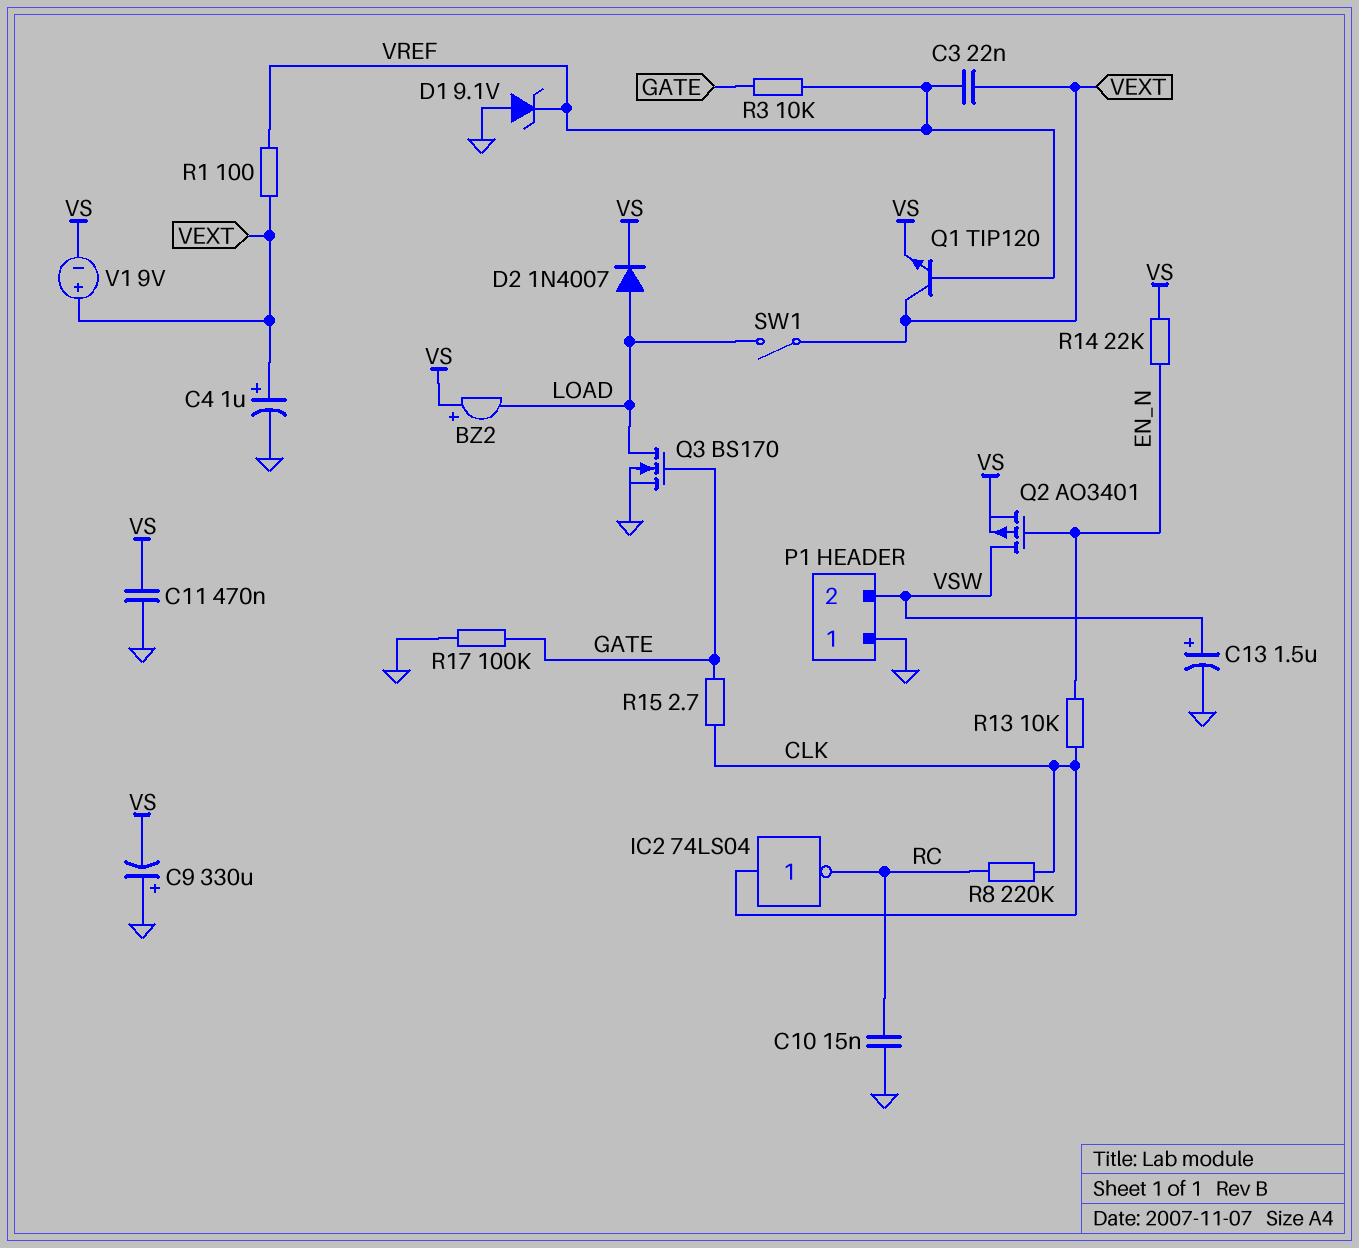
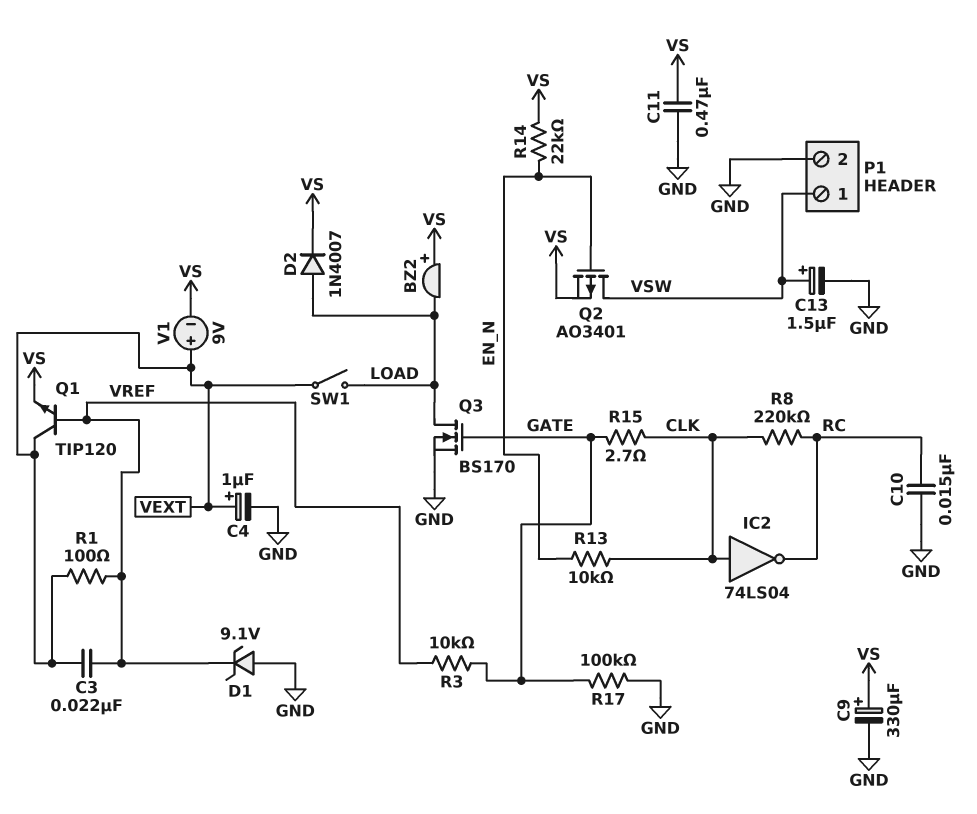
C9: 330uF (plus GND, minus VS) -> 330uF (plus VS, minus GND)
P1 pin 1: GND -> VSW
P1 pin 2: VSW -> GND

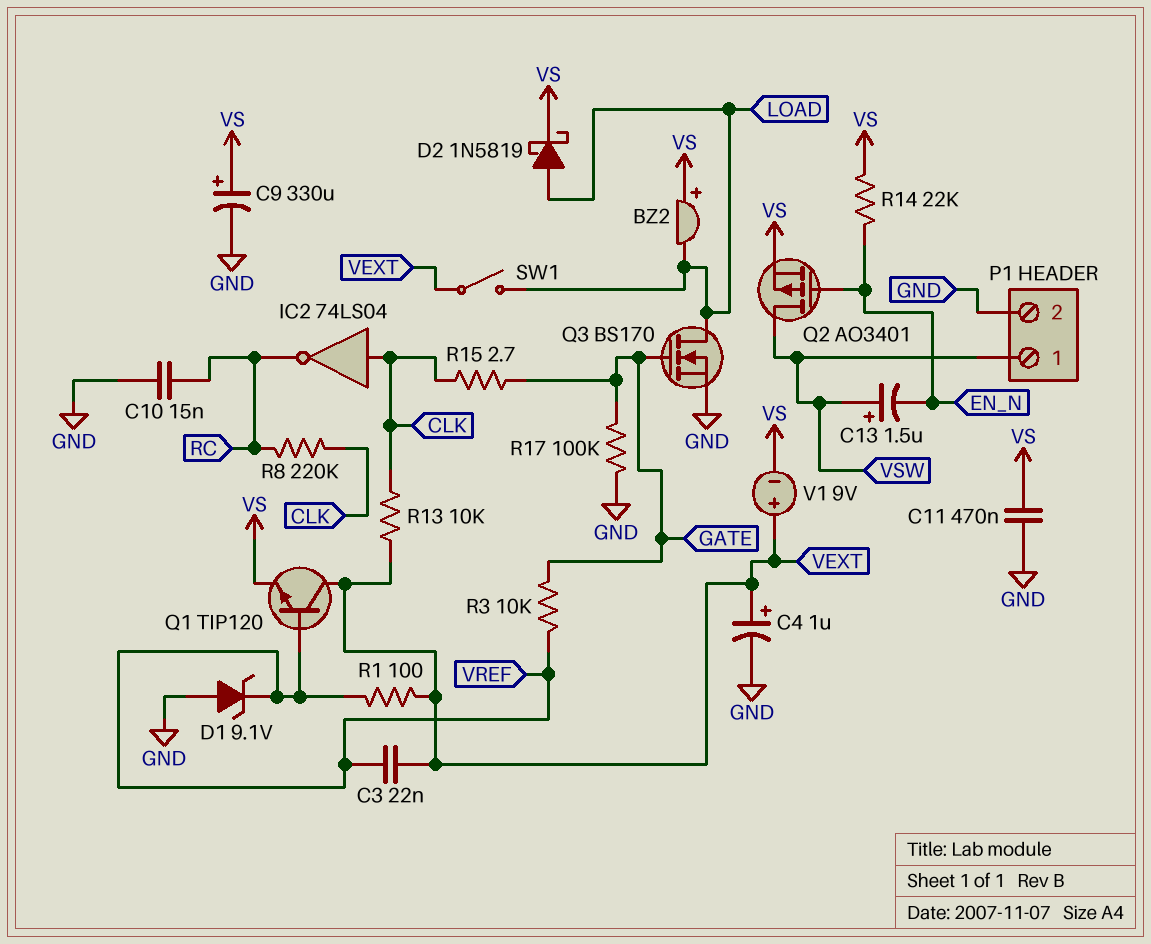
C13: 1.5uF (plus VSW, minus GND) -> 1.5uF (plus VSW, minus EN_N)
D2: diode 1N4007 (A LOAD, K VS) -> schottky 1N5819 (A LOAD, K VS)
R13: 10k (CLK, EN_N) -> 10k (CLK, VEXT)

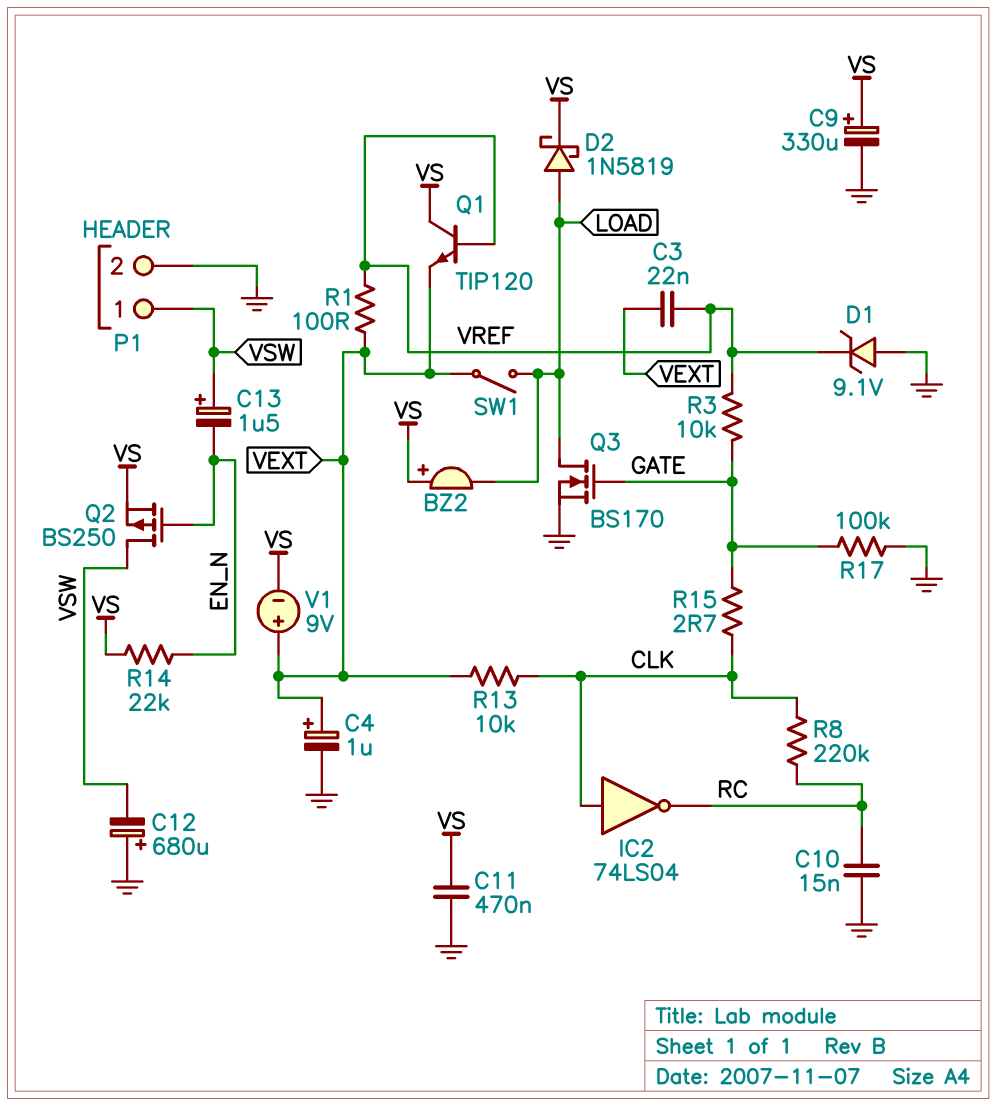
C12: none -> 680uF (plus GND, minus VSW)
Q1: NPN TIP120 (B VREF, C VEXT, E VS) -> NPN TIP120 (B VREF, C VS, E VEXT)
Q2: PMOS AO3401 (G EN_N, D VSW, S VS) -> PMOS BS250 (G EN_N, D VSW, S VS)

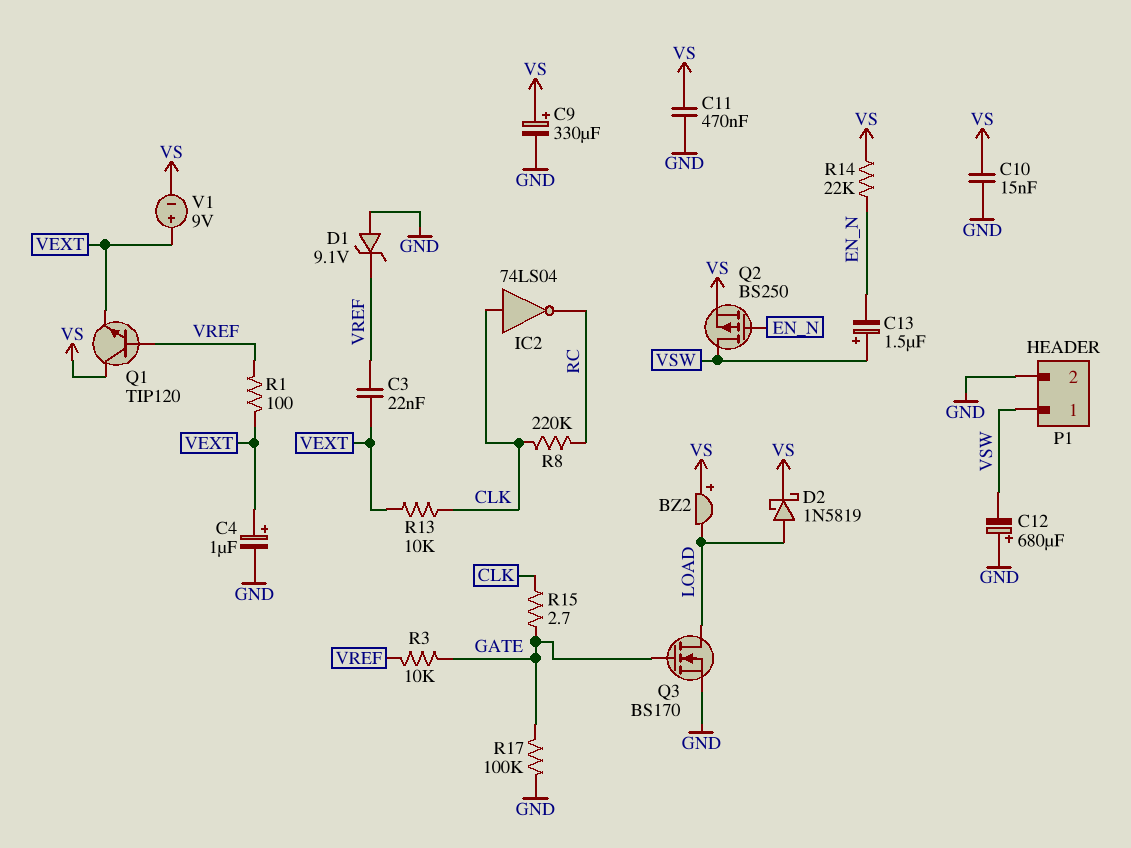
C10: 15nF (GND, RC) -> 15nF (GND, VS)
SW1: switch (LOAD, VEXT) -> none

